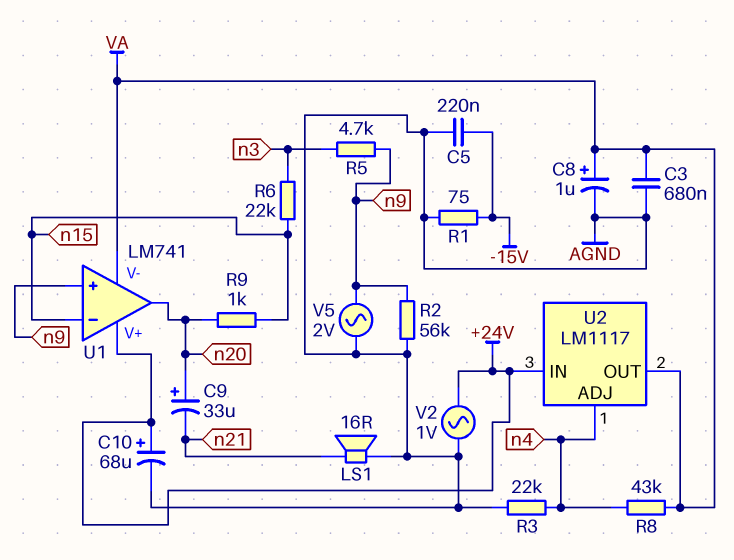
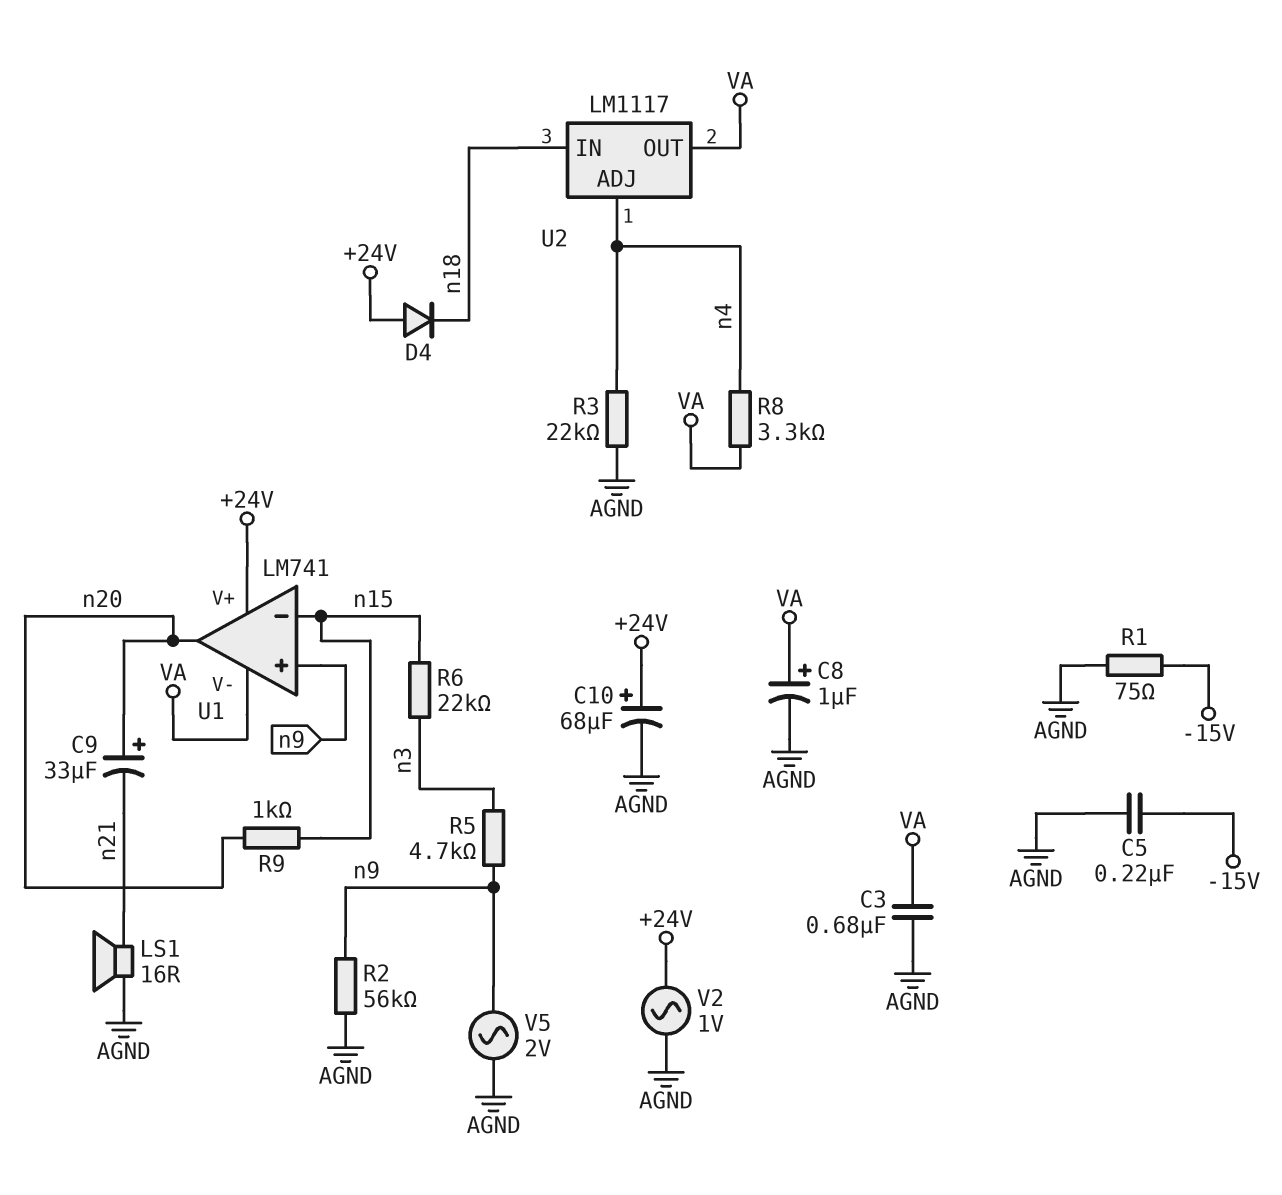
D4: none -> diode (A +24V, K n18)
R8: 43k (VA, n4) -> 3.3k (VA, n4)
U2 pin IN: +24V -> n18

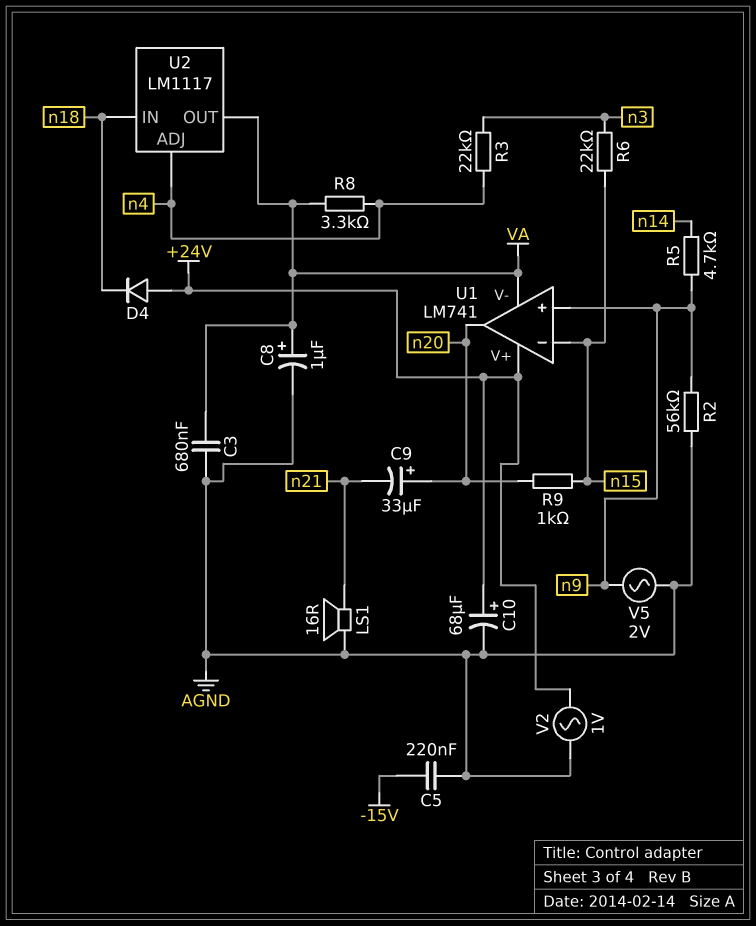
R1: 75 (-15V, AGND) -> none
R3: 22k (AGND, n4) -> 22k (n3, n4)
R5: 4.7k (n3, n9) -> 4.7k (n9, n14)

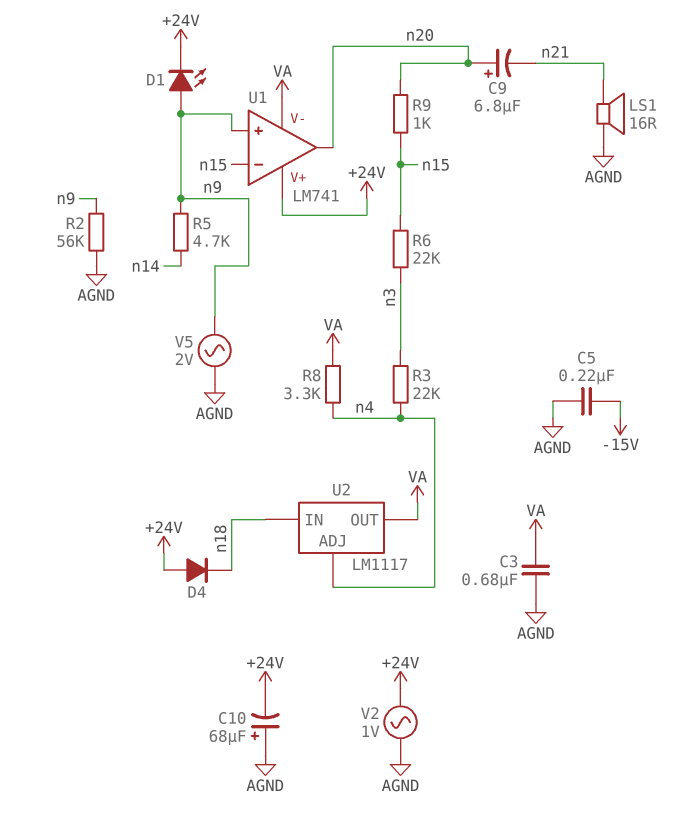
C8: 1uF (plus VA, minus AGND) -> none
C9: 33uF (plus n20, minus n21) -> 6.8uF (plus n20, minus n21)
C10: 68uF (plus +24V, minus AGND) -> 68uF (plus AGND, minus +24V)
D1: none -> LED (A n9, K +24V)

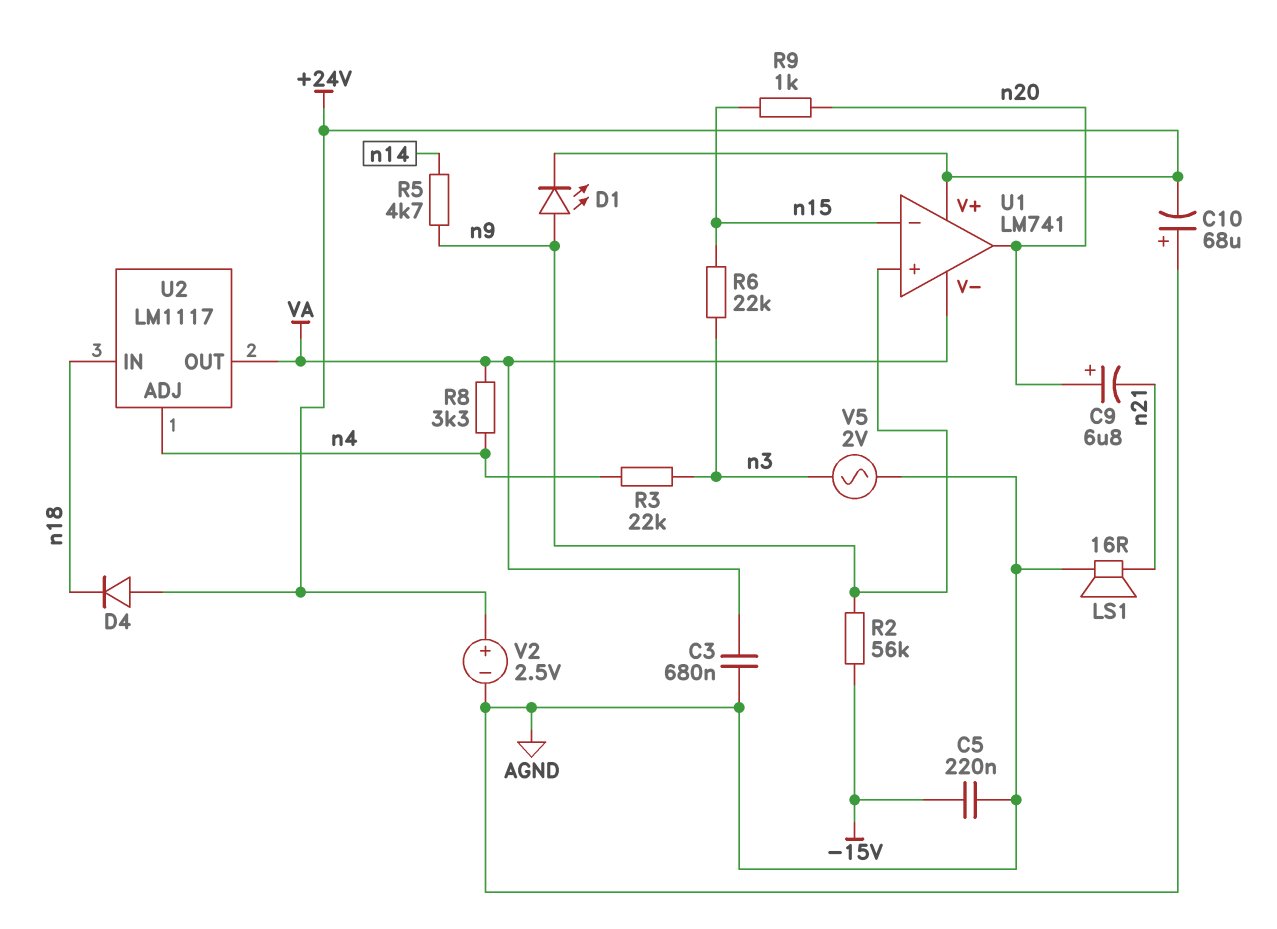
R2: 56k (AGND, n9) -> 56k (-15V, n9)
V2: AC 1V (+24V, AGND) -> 2.5V (plus +24V, minus AGND)
V5: AC 2V (AGND, n9) -> AC 2V (AGND, n3)

